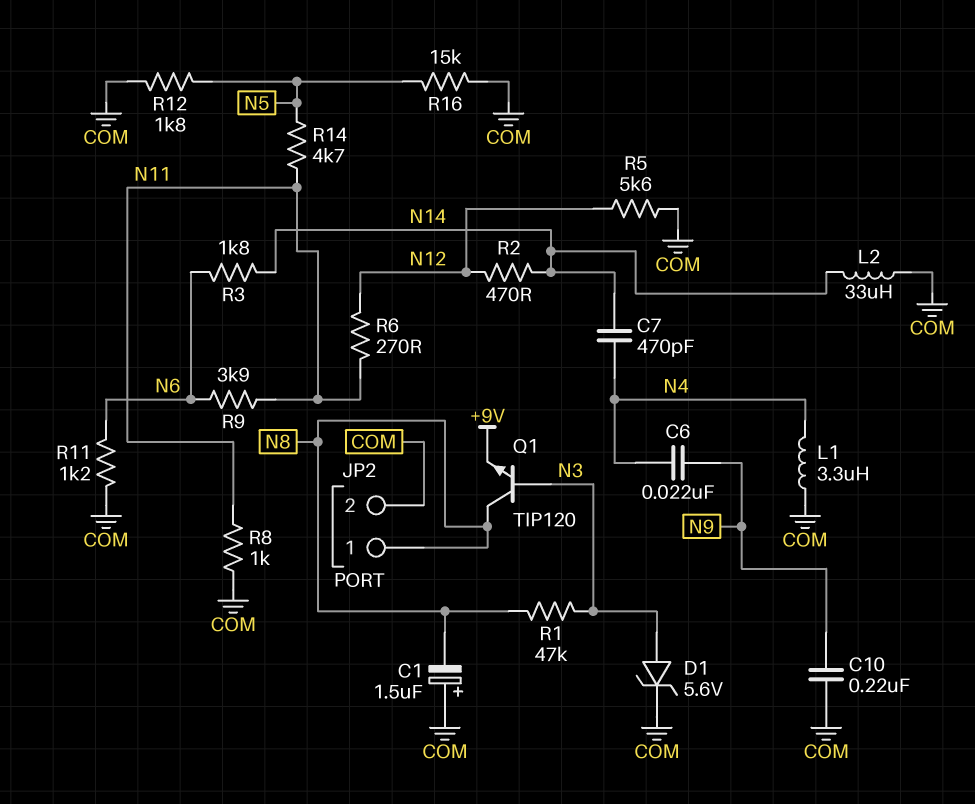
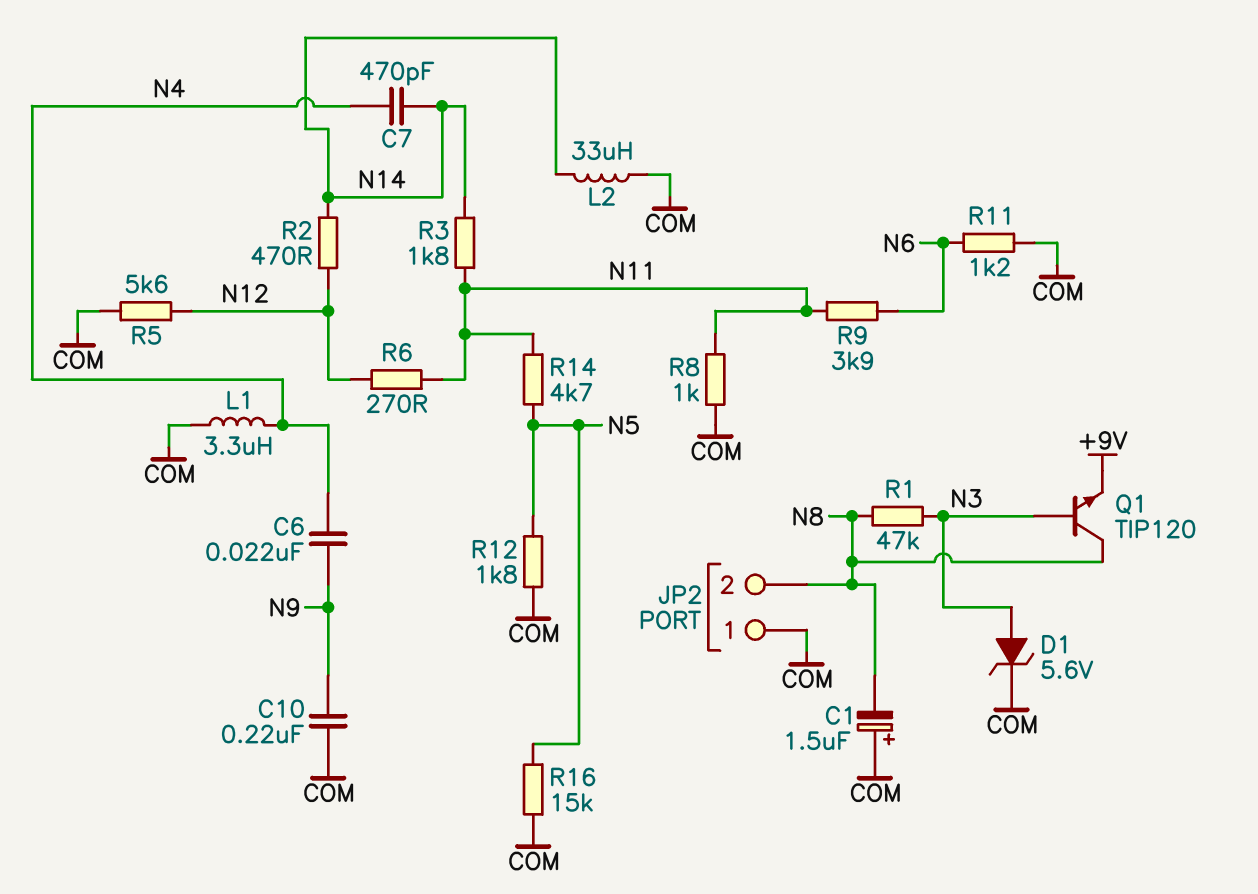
JP2 pin 1: N8 -> COM
JP2 pin 2: COM -> N8
R3: 1.8k (N6, N14) -> 1.8k (N11, N14)

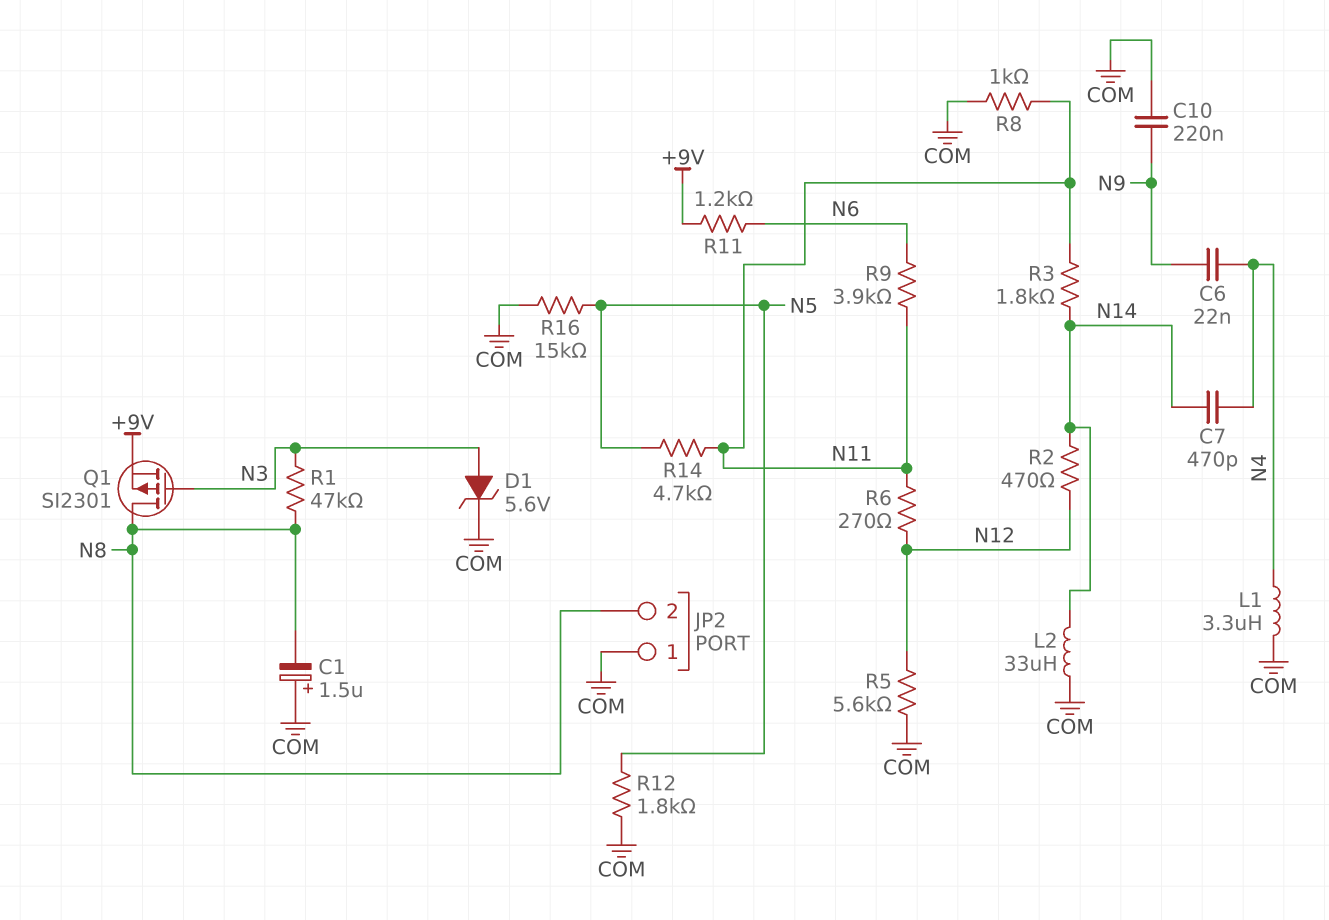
Q1: NPN TIP120 (B N3, C N8, E +9V) -> PMOS SI2301 (G N3, D N8, S +9V)
R11: 1.2k (COM, N6) -> 1.2k (+9V, N6)

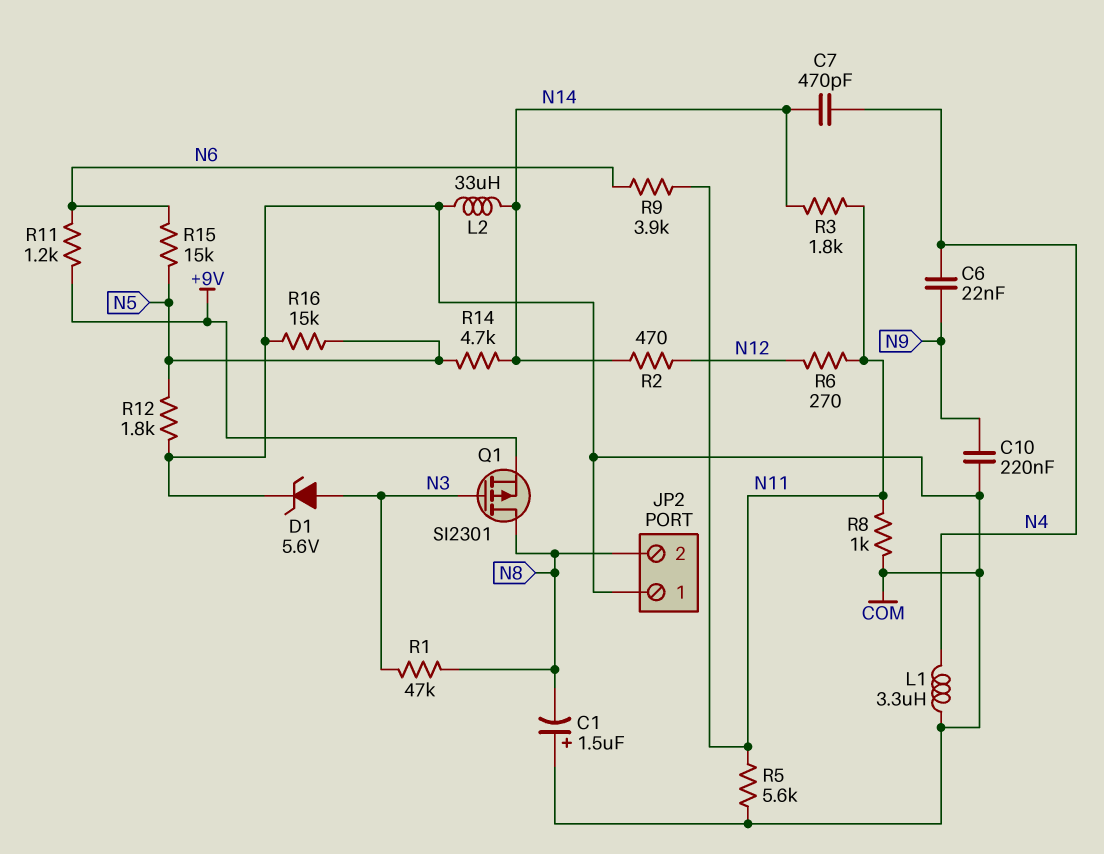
R5: 5.6k (COM, N12) -> 5.6k (COM, N11)
R14: 4.7k (N5, N11) -> 4.7k (N5, N14)
R15: none -> 15k (N5, N6)

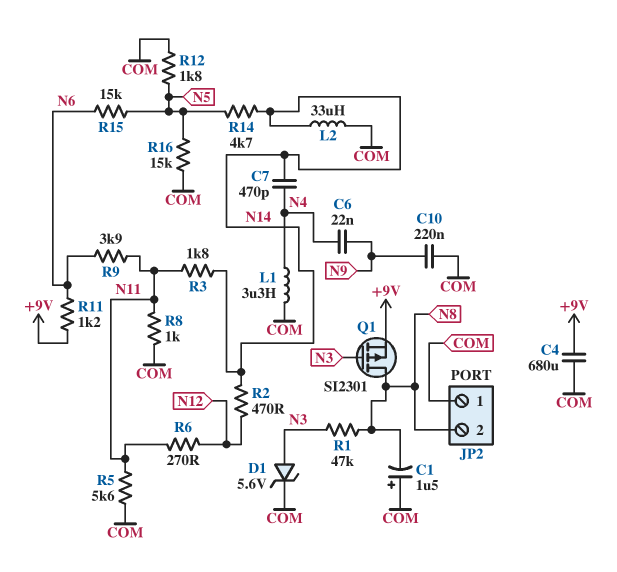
C4: none -> 680uF (+9V, COM)

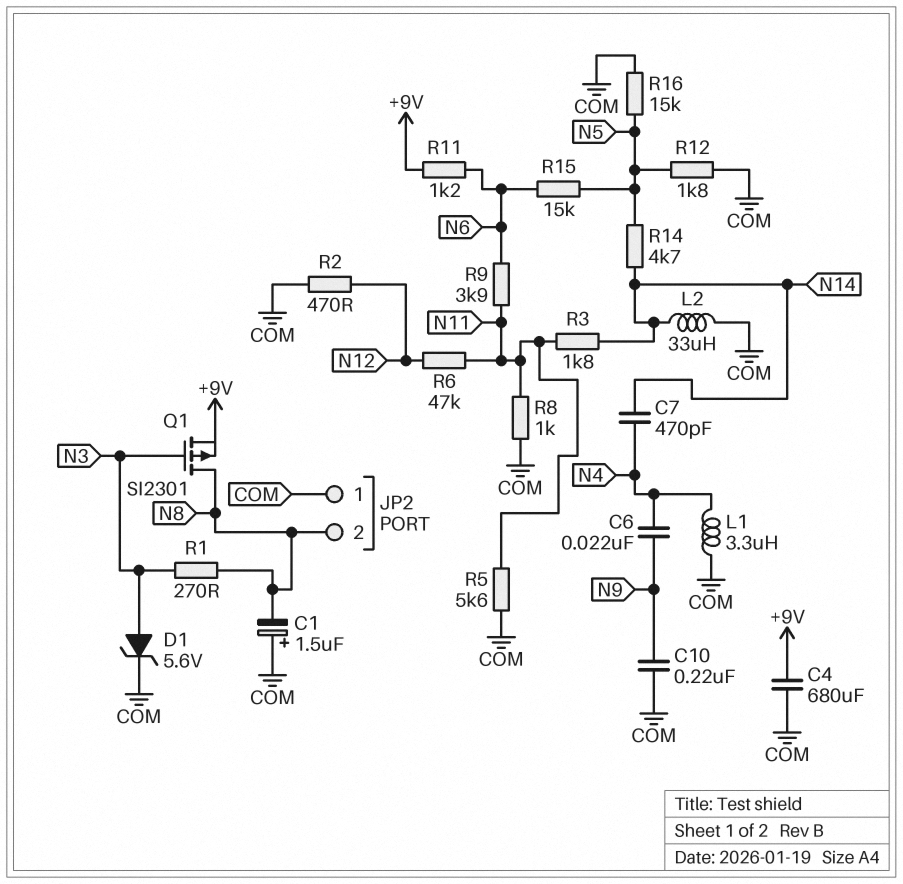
R1: 47k (N3, N8) -> 270 (N3, N8)
R2: 470 (N12, N14) -> 470 (COM, N12)
R6: 270 (N11, N12) -> 47k (N11, N12)

